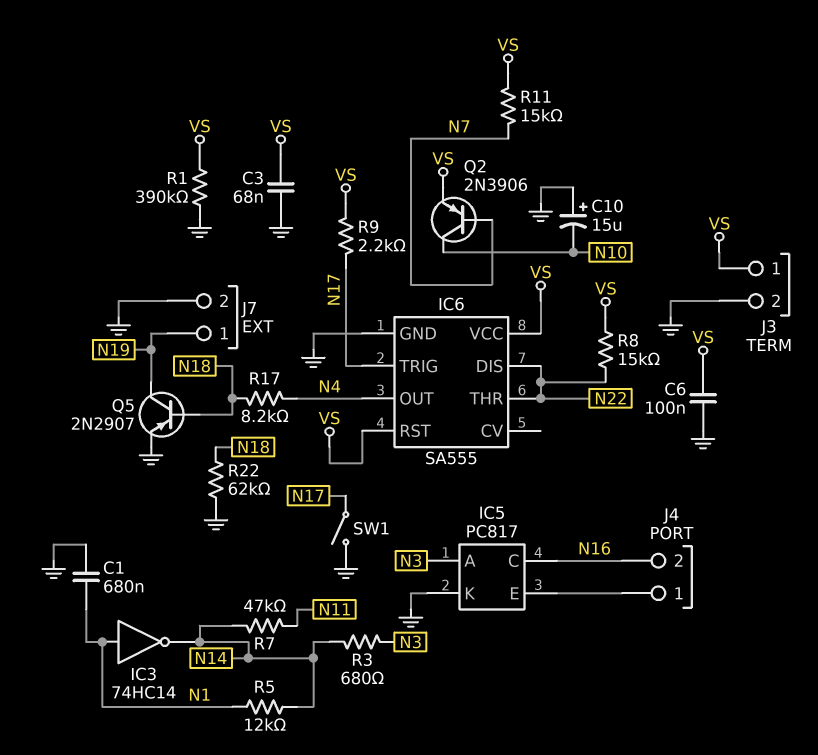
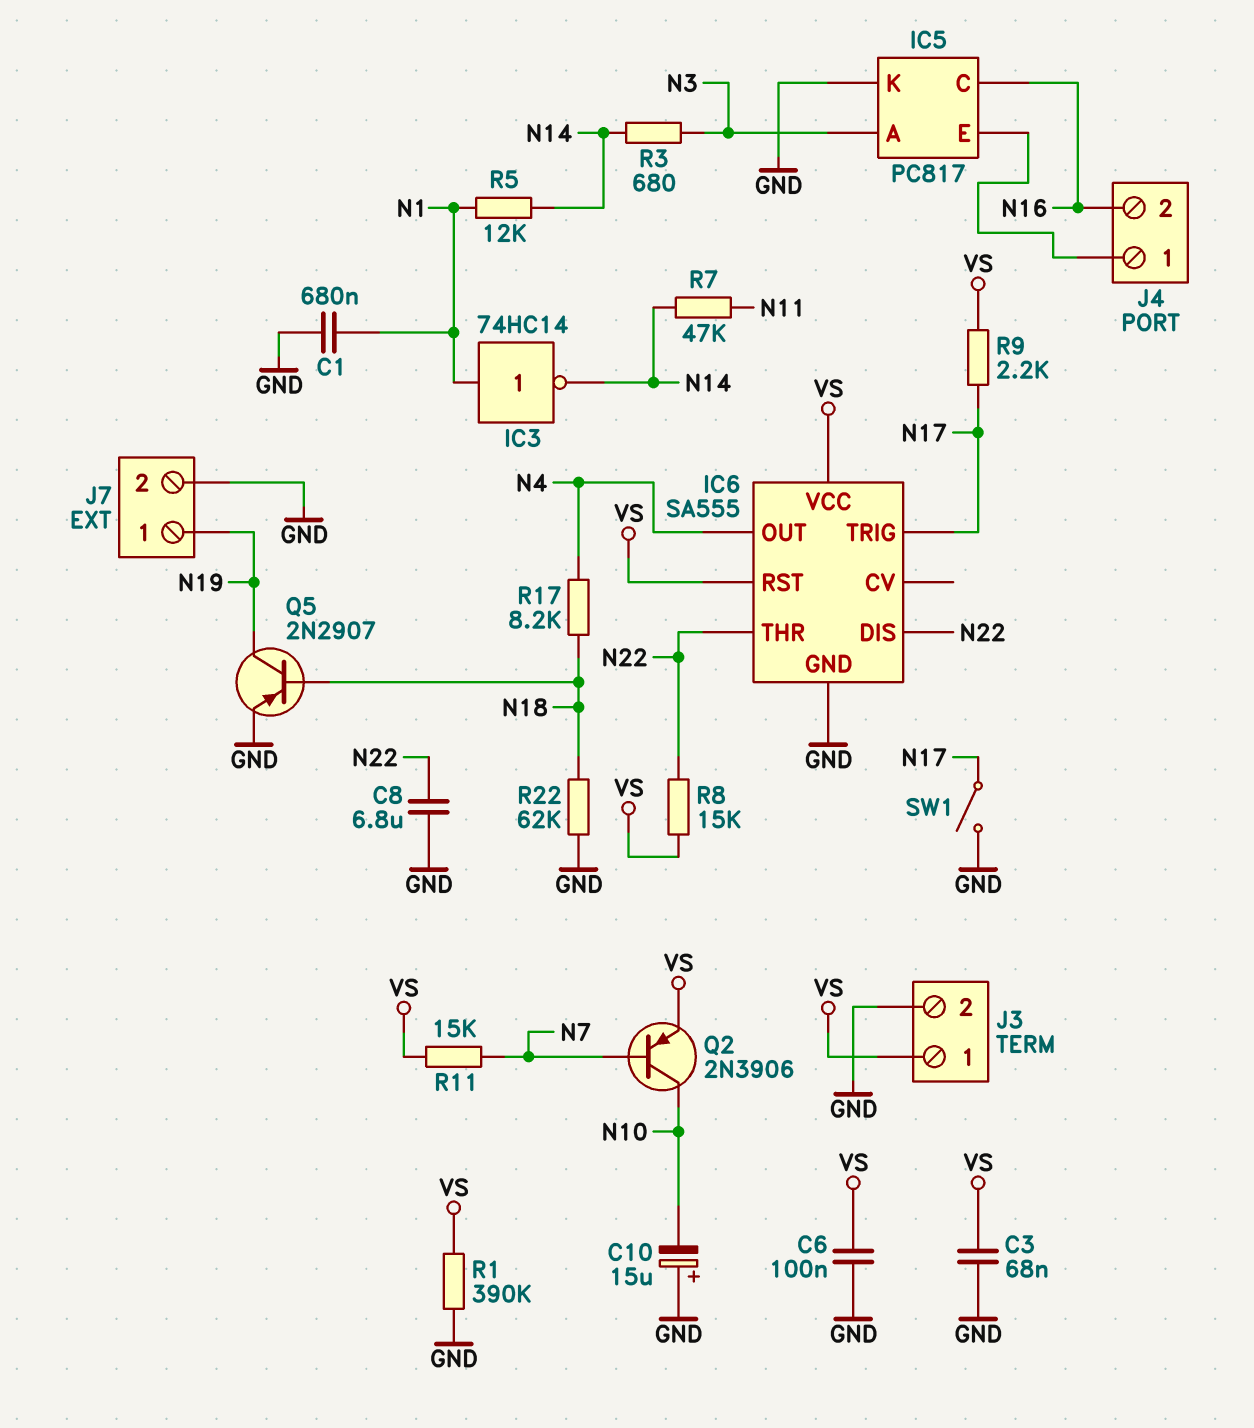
C8: none -> 6.8uF (GND, N22)

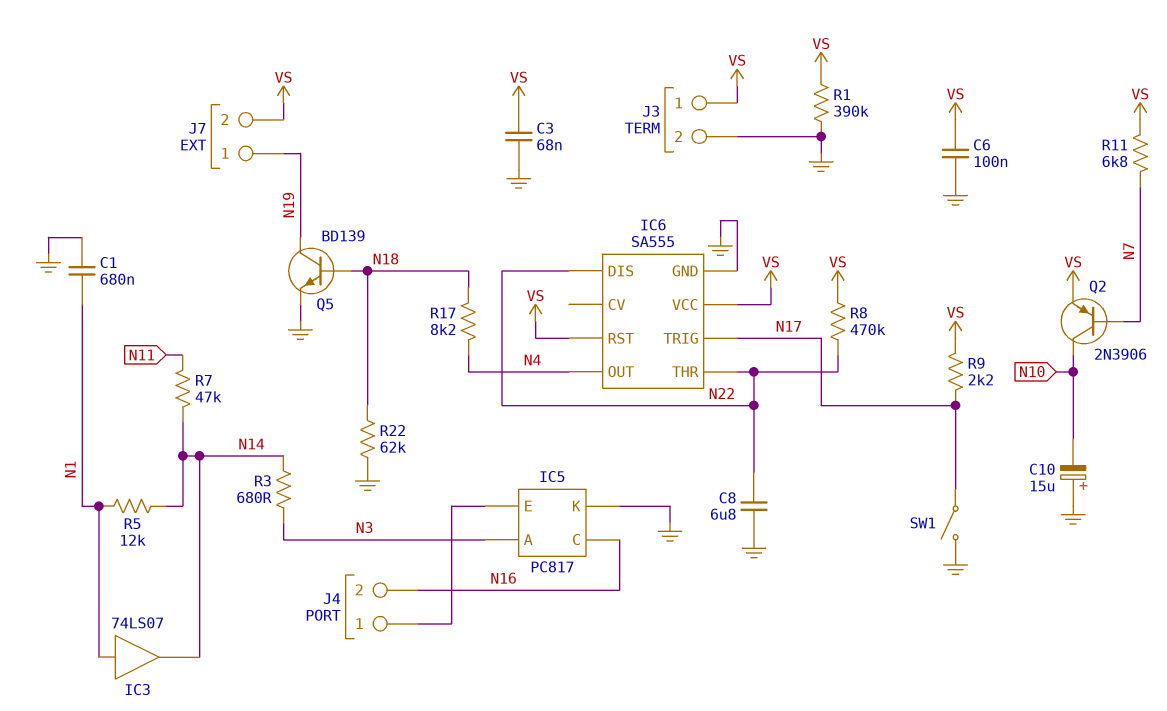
IC3: NOT 74HC14 (in N1, out N14) -> buffer 74LS07 (in N1, out N14)
J7 pin 2: GND -> VS
Q5: PNP 2N2907 (B N18, C N19, E GND) -> NPN BD139 (B N18, C N19, E GND)
R8: 15k (N22, VS) -> 470k (N22, VS)
R11: 15k (N7, VS) -> 6.8k (N7, VS)

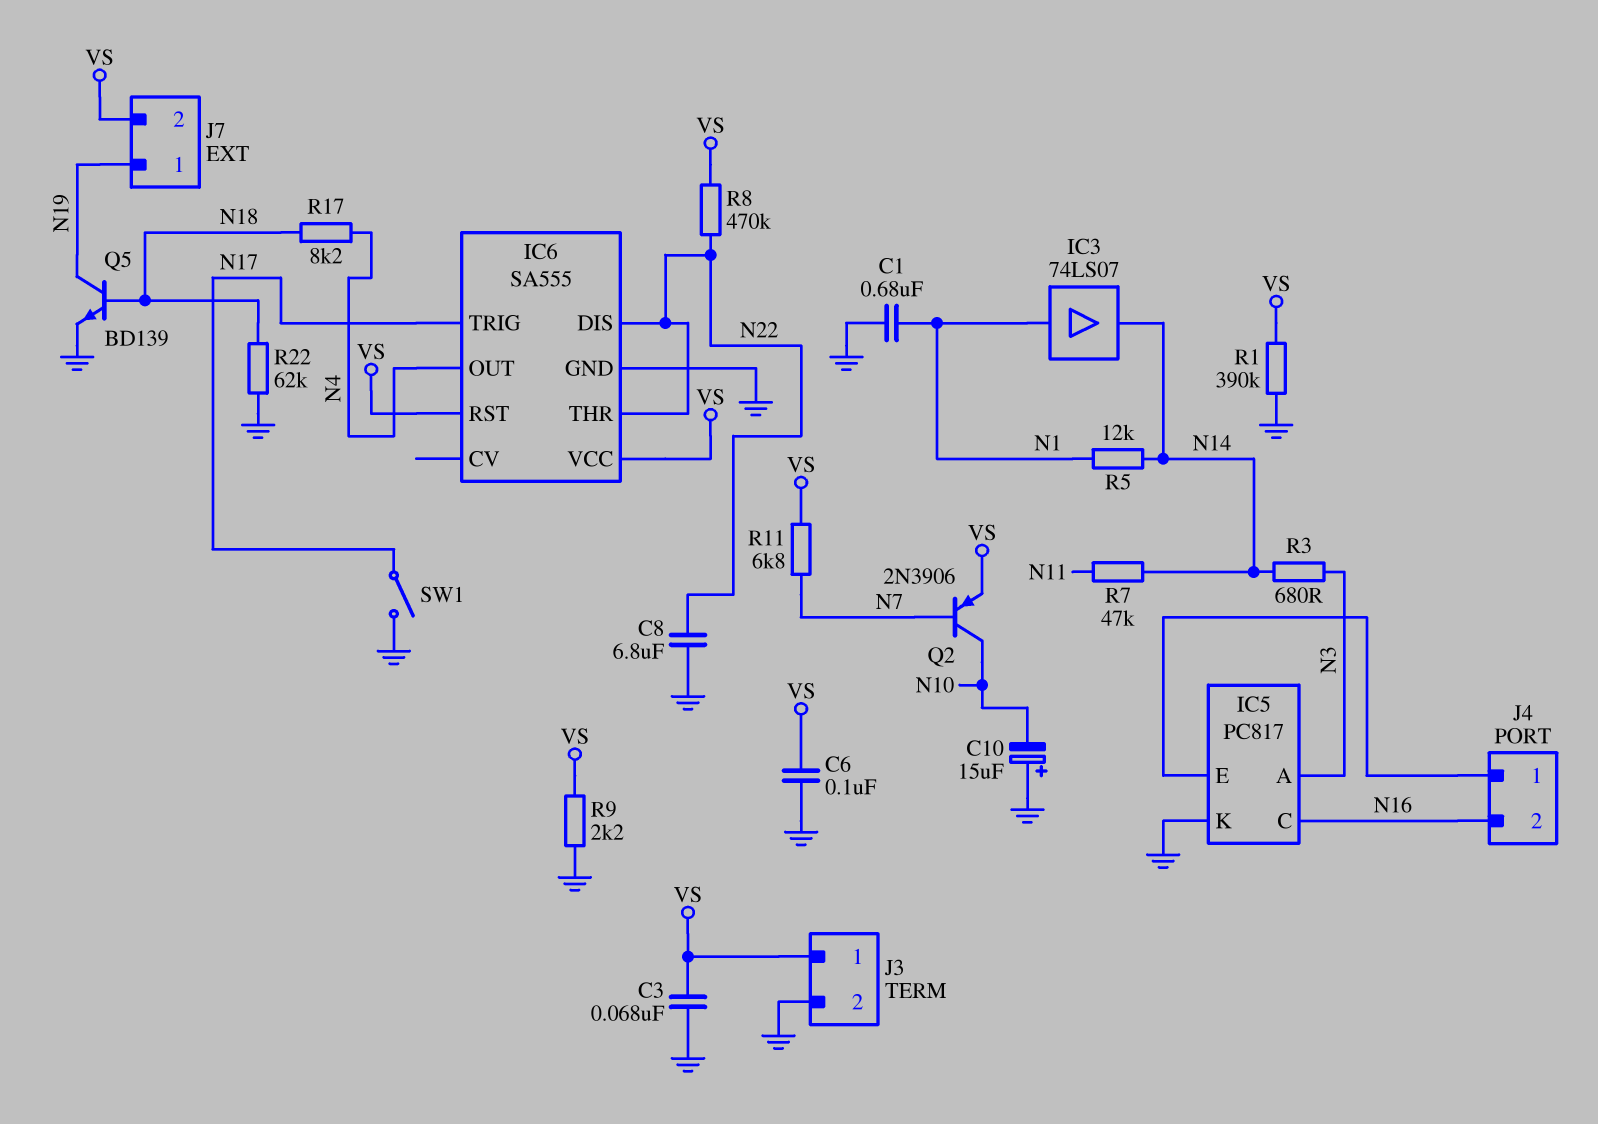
R9: 2.2k (N17, VS) -> 2.2k (GND, VS)

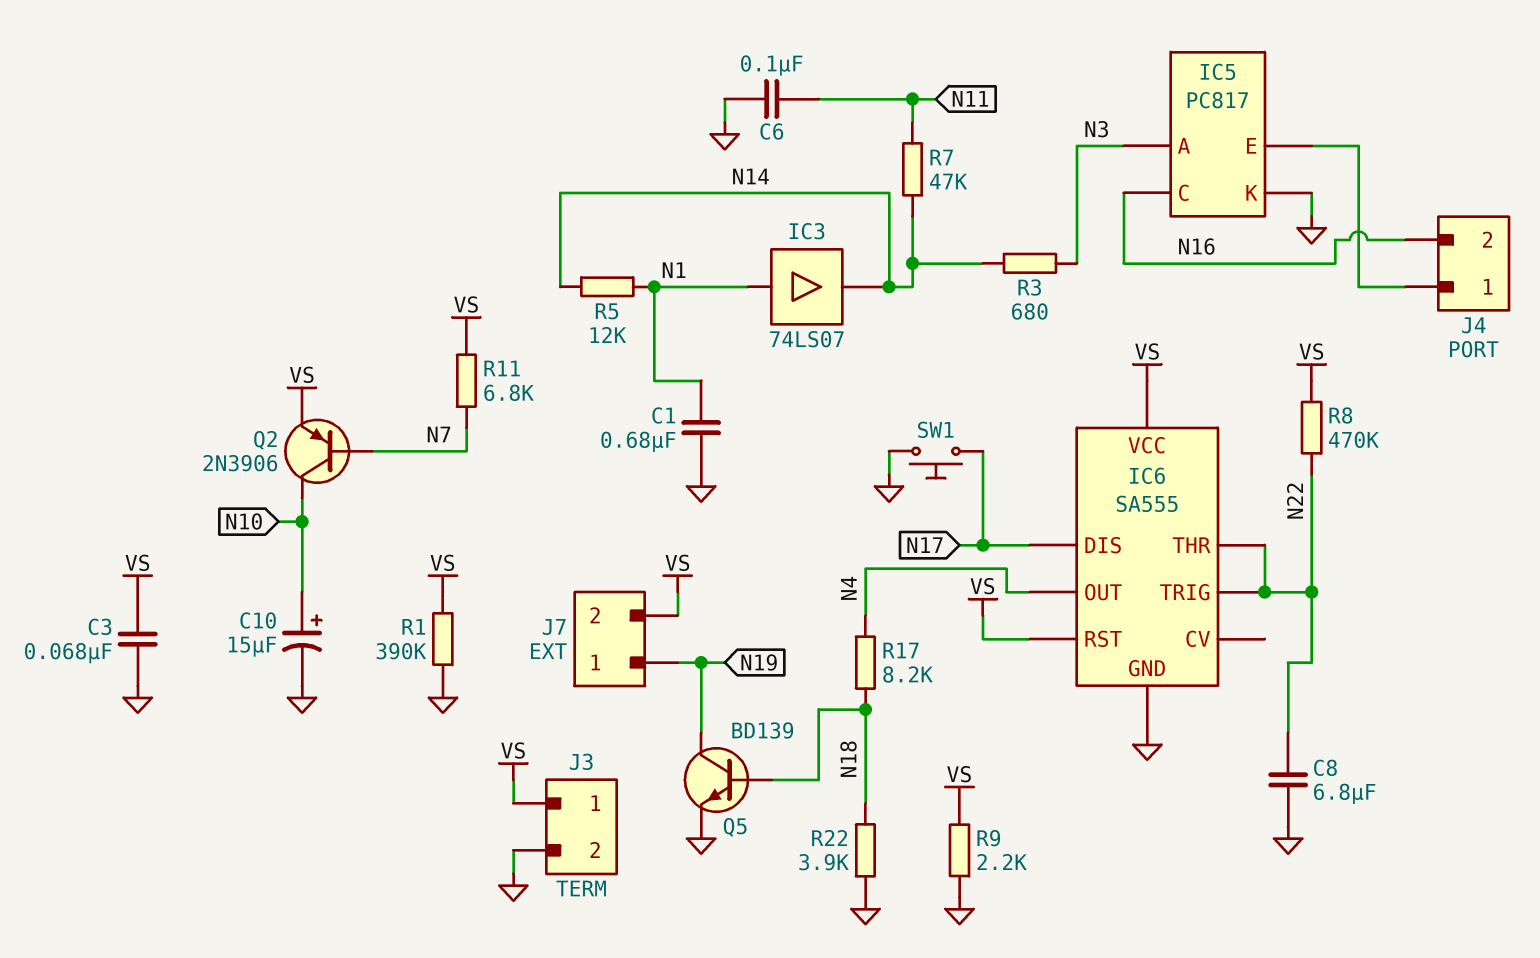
C6: 100nF (GND, VS) -> 100nF (GND, N11)
C10: 15uF (plus GND, minus N10) -> 15uF (plus N10, minus GND)
IC6 pin DIS: N22 -> N17
IC6 pin TRIG: N17 -> N22
R22: 62k (GND, N18) -> 3.9k (GND, N18)
SW1: switch (GND, N17) -> button (GND, N17)

